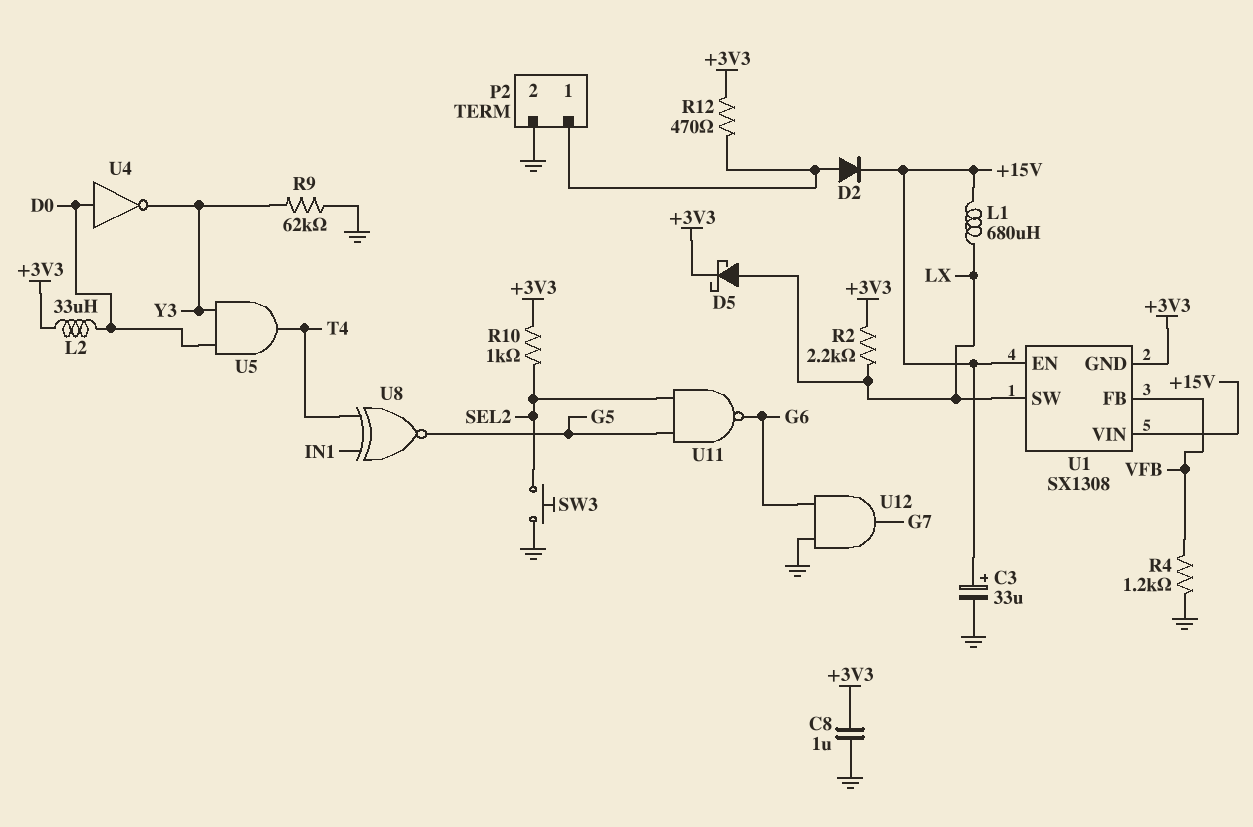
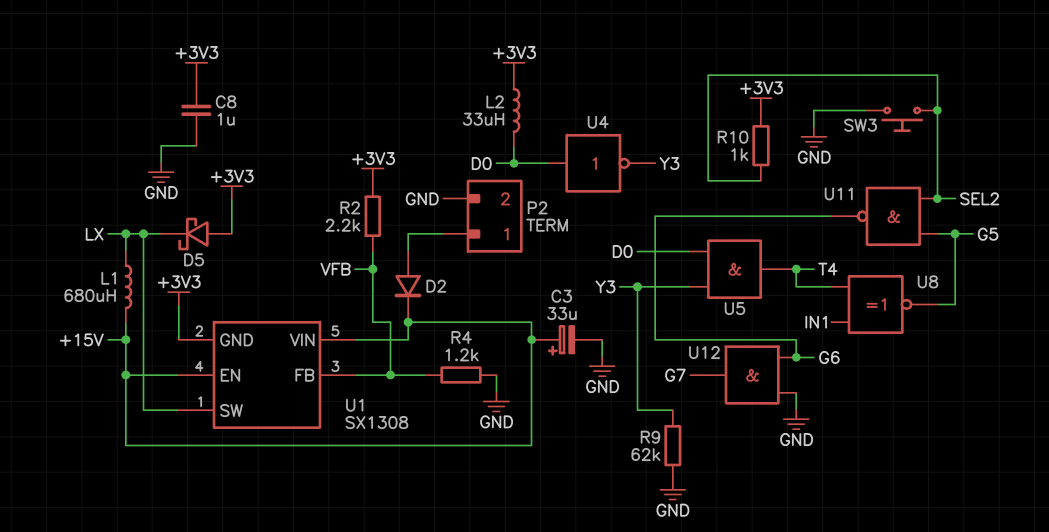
D5: schottky (A LX, K +3V3) -> schottky (A +3V3, K LX)
R2: 2.2k (+3V3, LX) -> 2.2k (+3V3, VFB)
R12: 470 (+3V3, P2/1) -> none

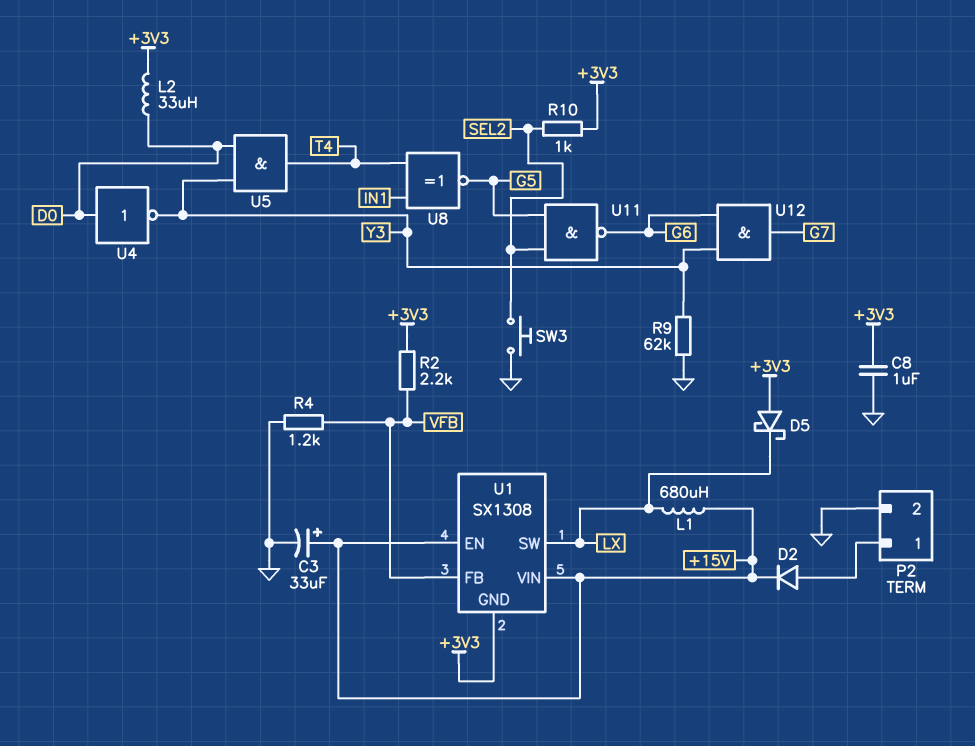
U12: AND (in G6, in GND, out G7) -> AND (in G6, in Y3, out G7)

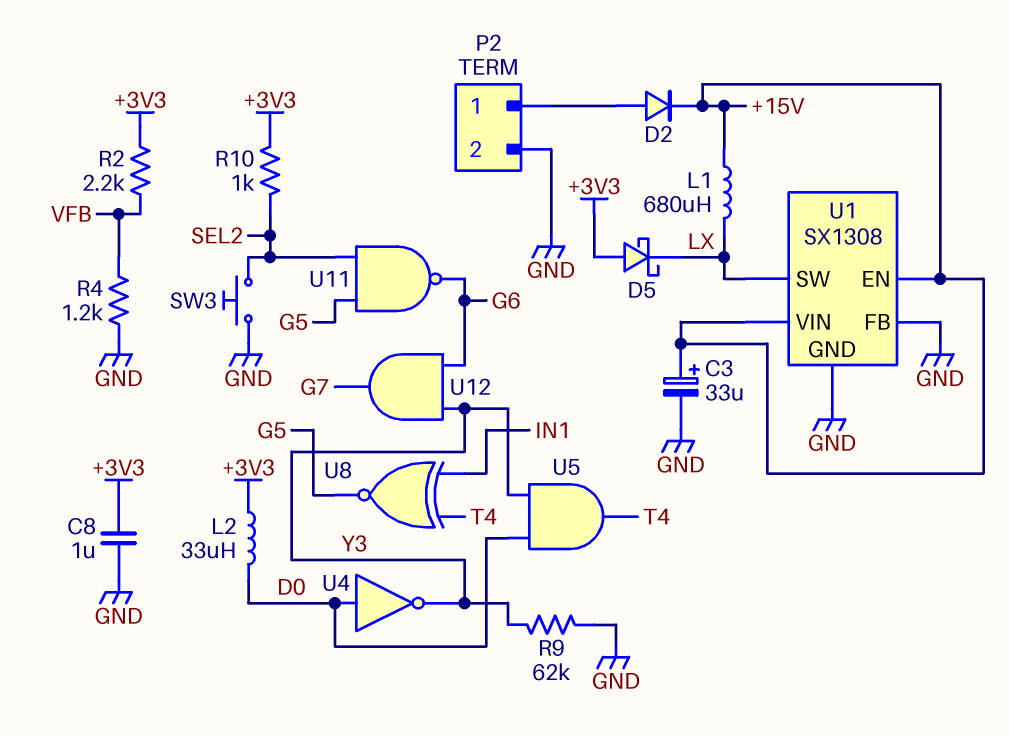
U1 pin FB: VFB -> GND
U1 pin GND: +3V3 -> GND

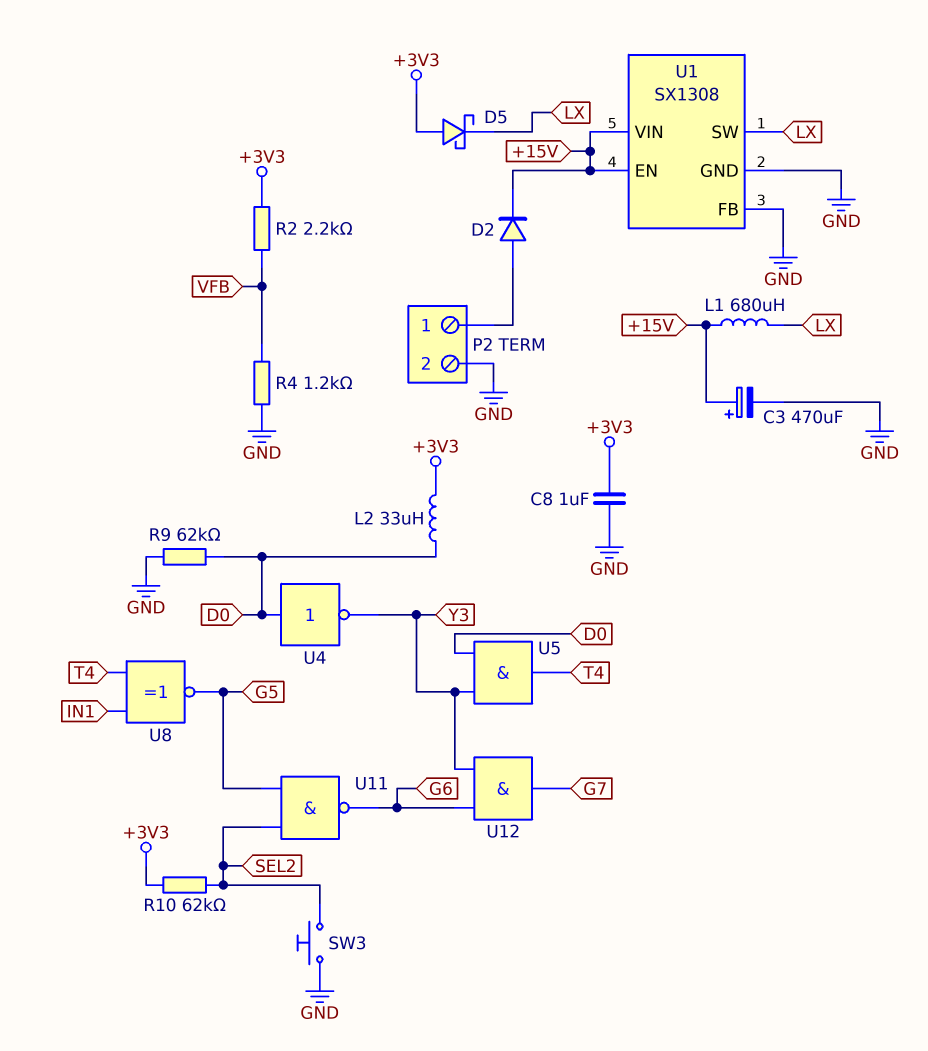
C3: 33uF (plus +15V, minus GND) -> 470uF (plus +15V, minus GND)
R9: 62k (GND, Y3) -> 62k (D0, GND)
R10: 1k (+3V3, SEL2) -> 62k (+3V3, SEL2)

